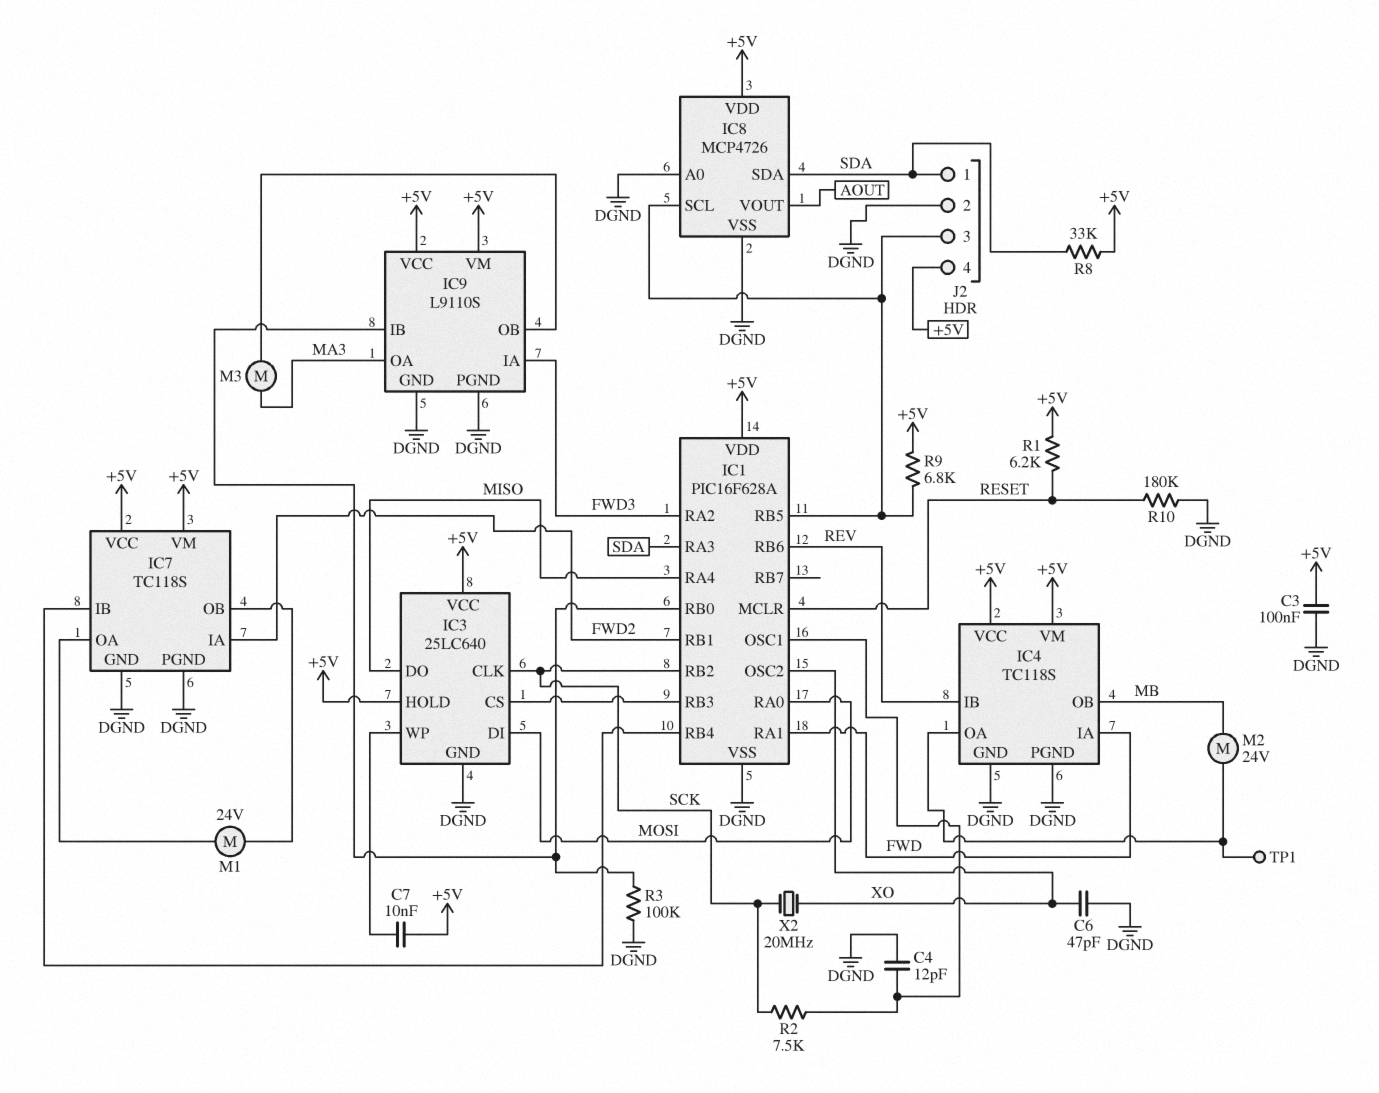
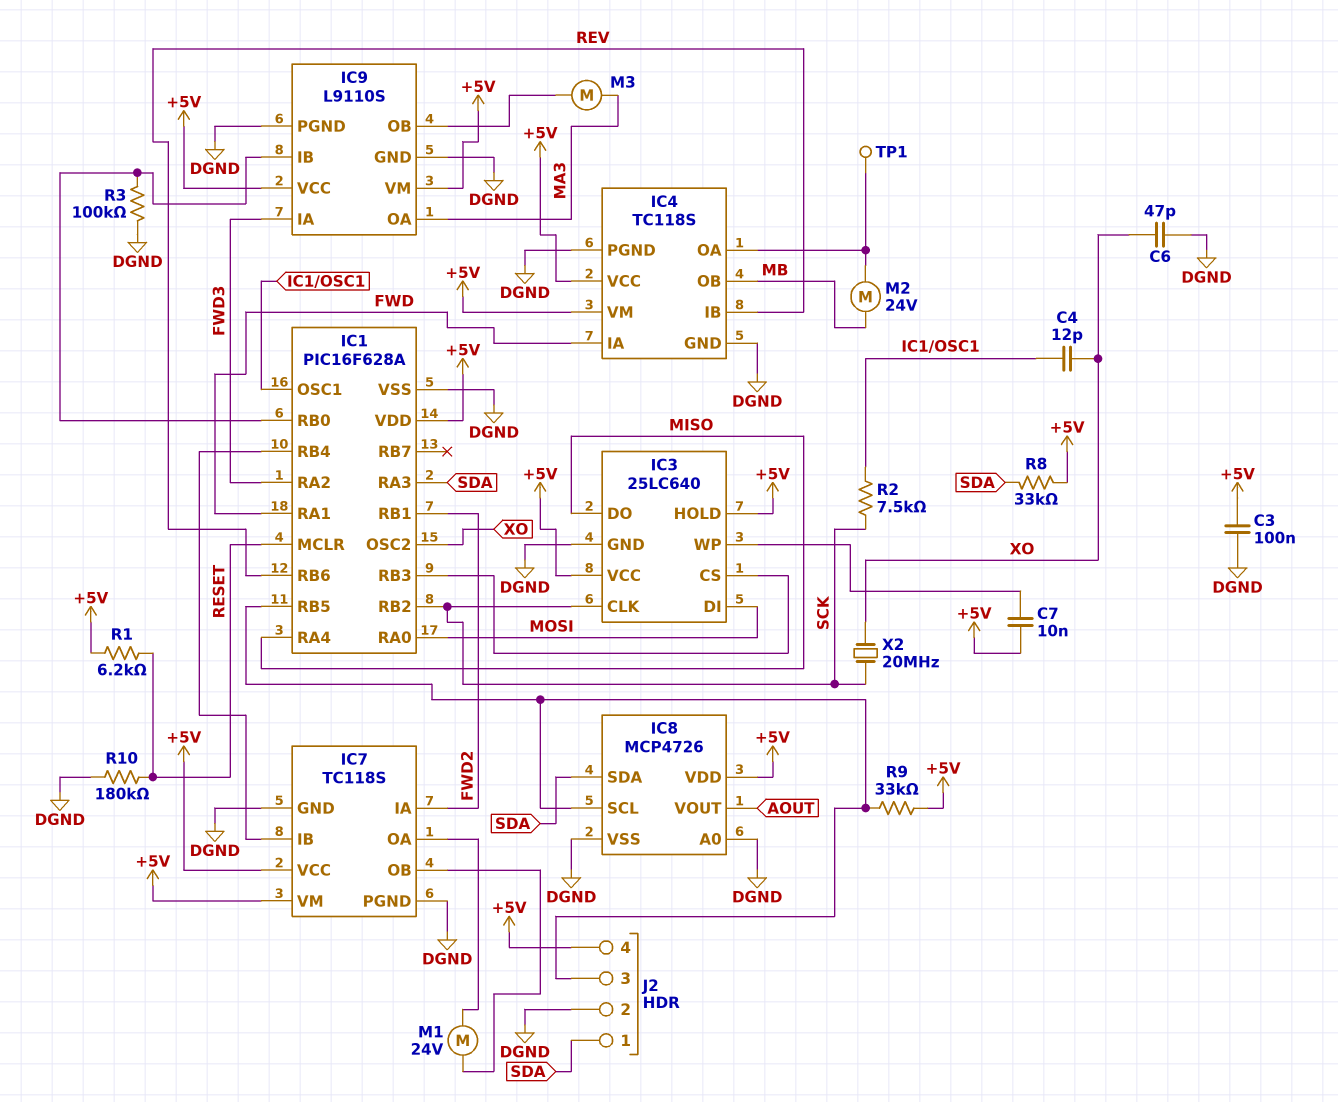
C4: 12pF (DGND, IC1/OSC1) -> 12pF (IC1/OSC1, XO)
R9: 6.8k (+5V, IC1/RB5) -> 33k (+5V, IC1/RB5)

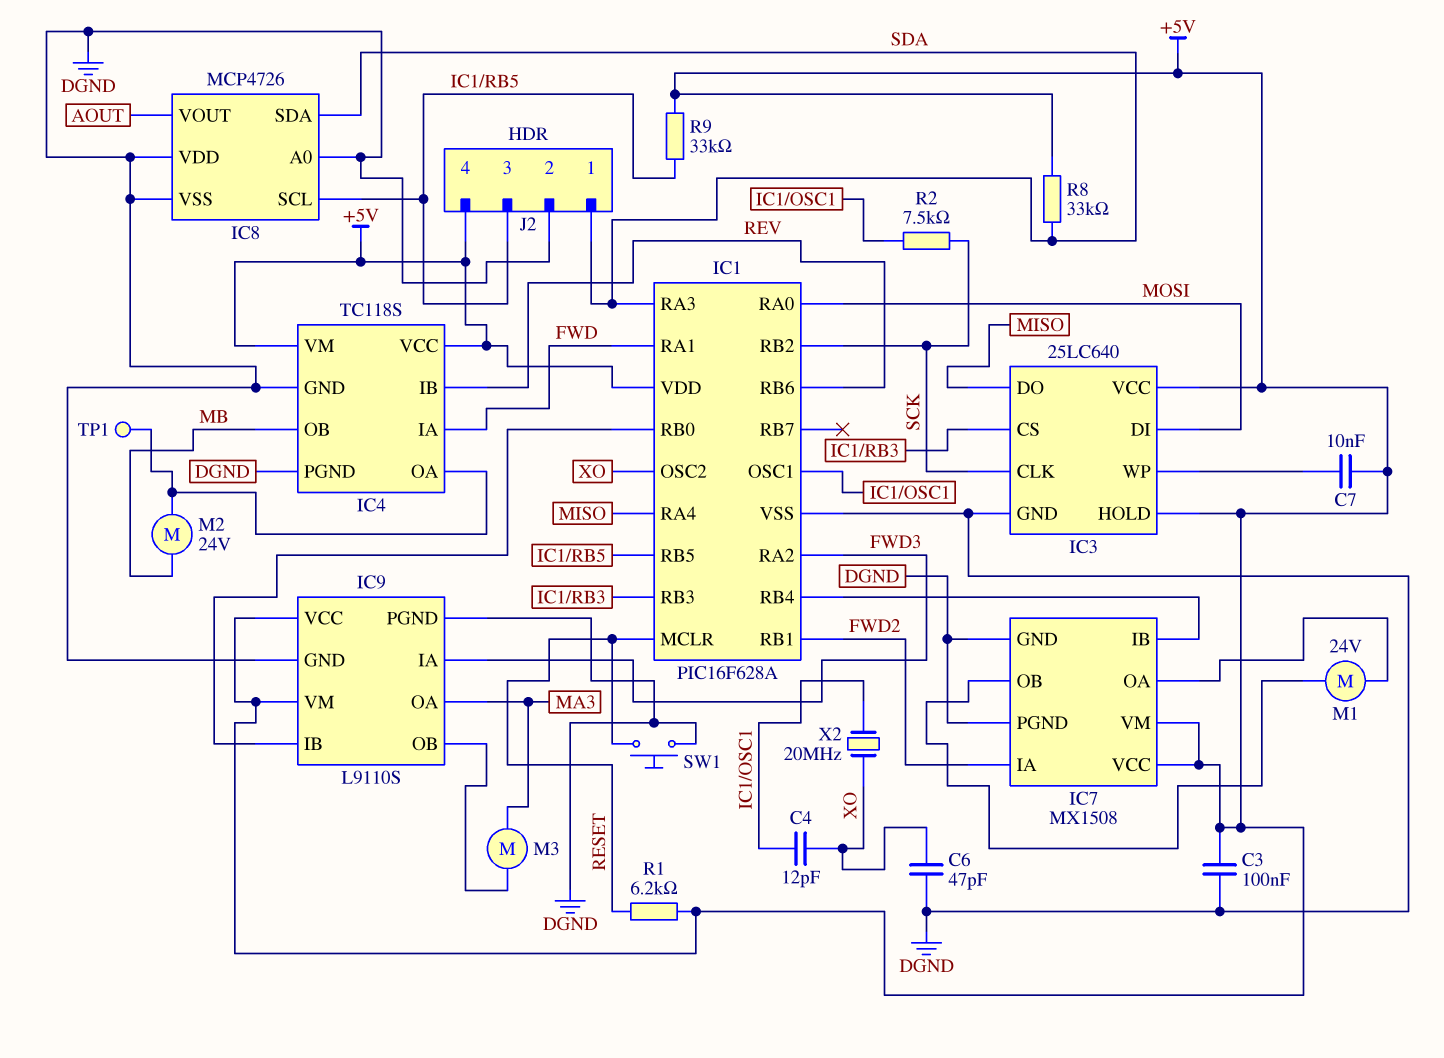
IC7: TC118S -> MX1508
IC8 pin VDD: +5V -> DGND
R3: 100k (DGND, IC1/RB0) -> none
R10: 180k (DGND, RESET) -> none
SW1: none -> button (DGND, RESET)
X2: 20MHz (SCK, XO) -> 20MHz (IC1/OSC1, XO)

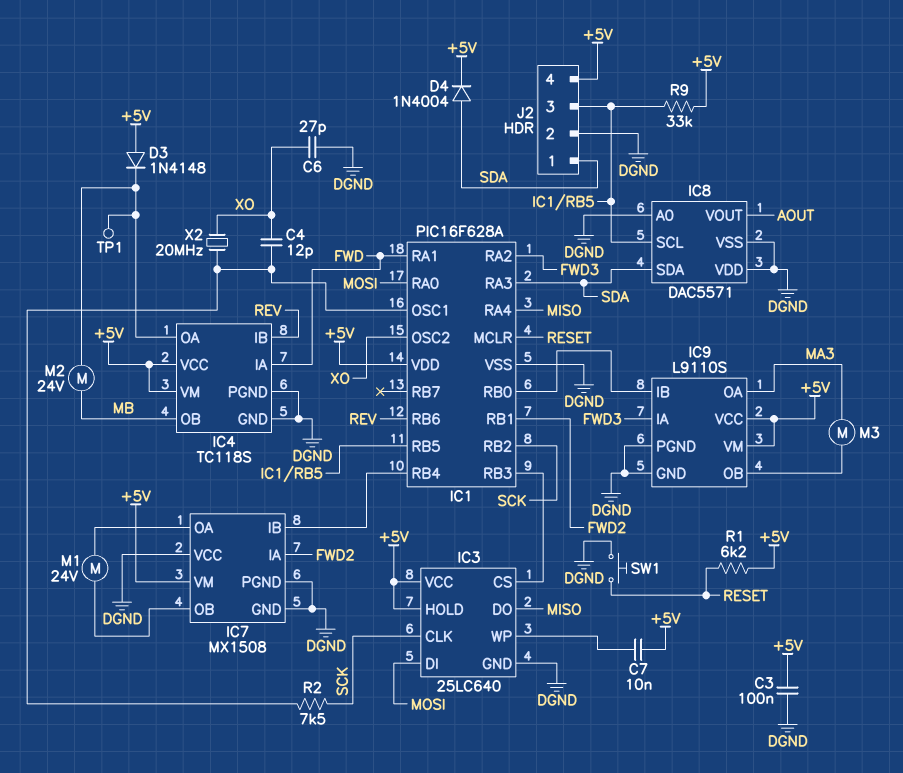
C6: 47pF (DGND, XO) -> 27pF (DGND, XO)
D3: none -> diode 1N4148 (A +5V, K IC4/OA)
D4: none -> diode 1N4004 (A SDA, K +5V)
IC7 pin VCC: +5V -> DGND
IC8: MCP4726 -> DAC5571
R8: 33k (+5V, SDA) -> none

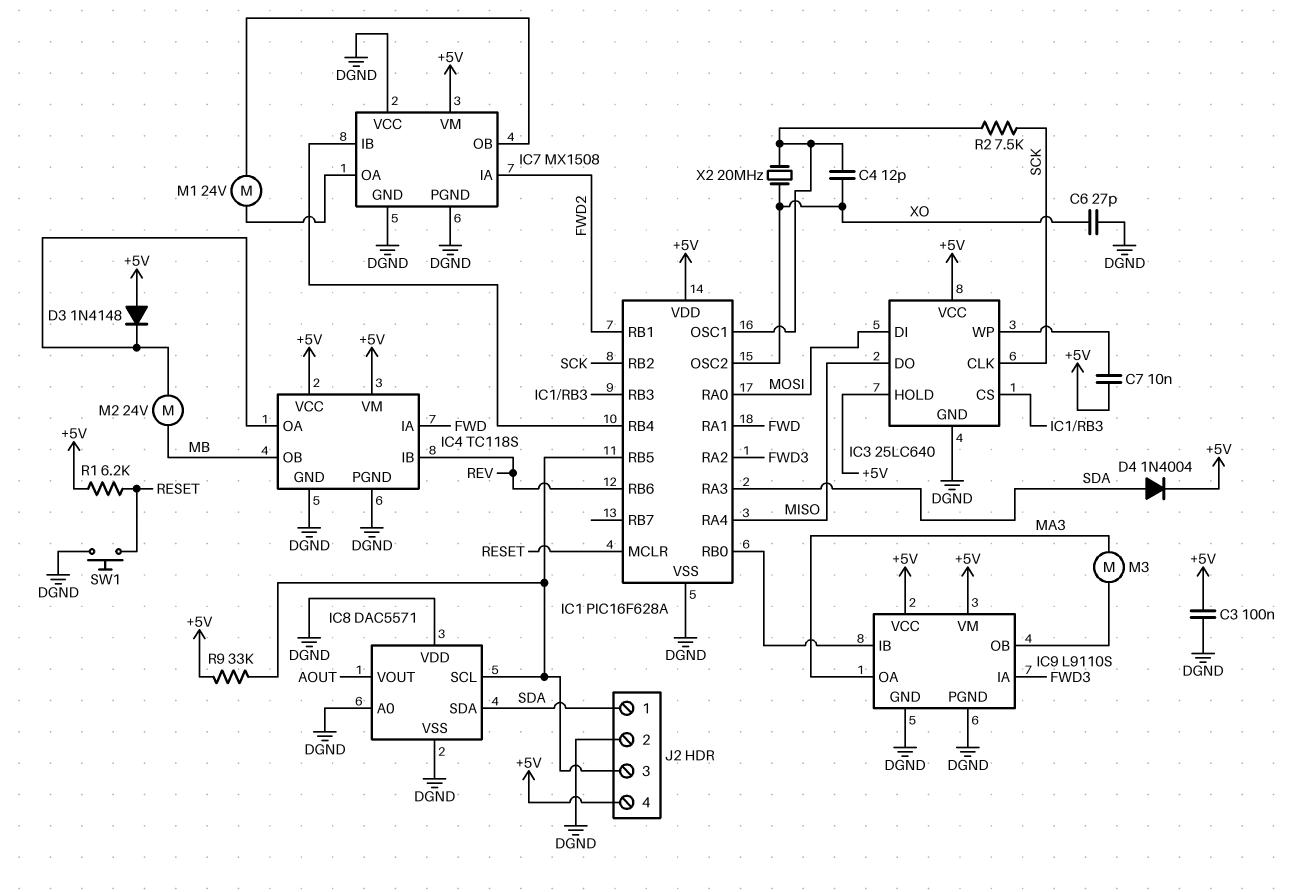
TP1: test point (IC4/OA) -> none

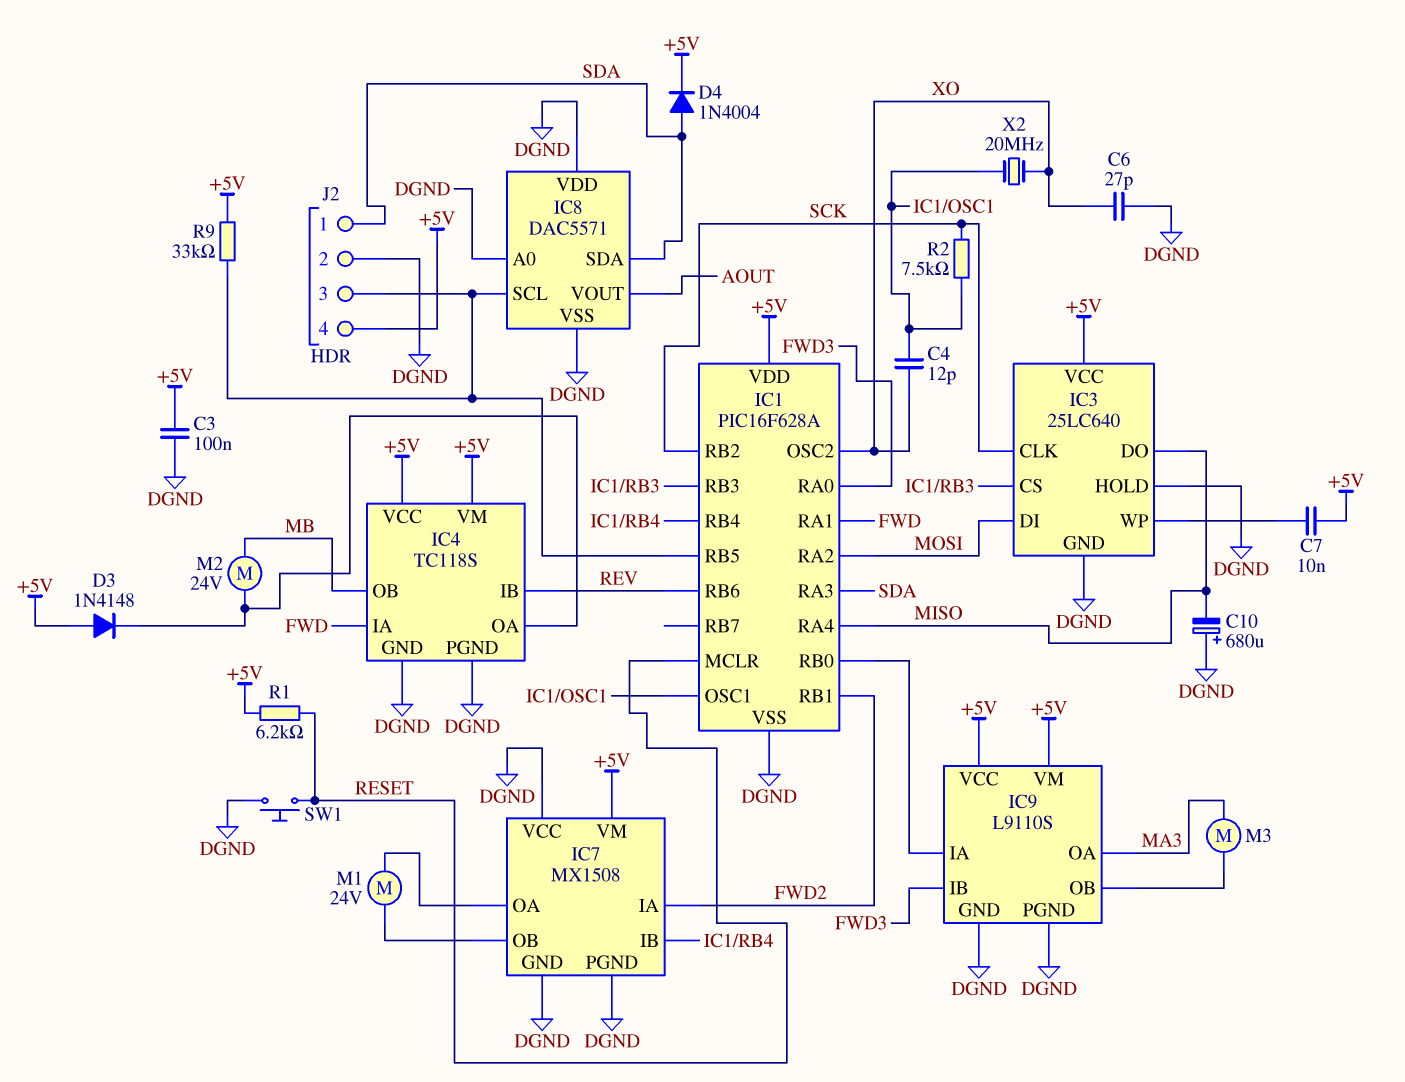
C10: none -> 680uF (plus DGND, minus MISO)
IC1 pin RA0: MOSI -> FWD3
IC1 pin RA2: FWD3 -> MOSI
IC3 pin HOLD: +5V -> DGND
IC9 pin IA: FWD3 -> IC1/RB0
IC9 pin IB: IC1/RB0 -> FWD3

